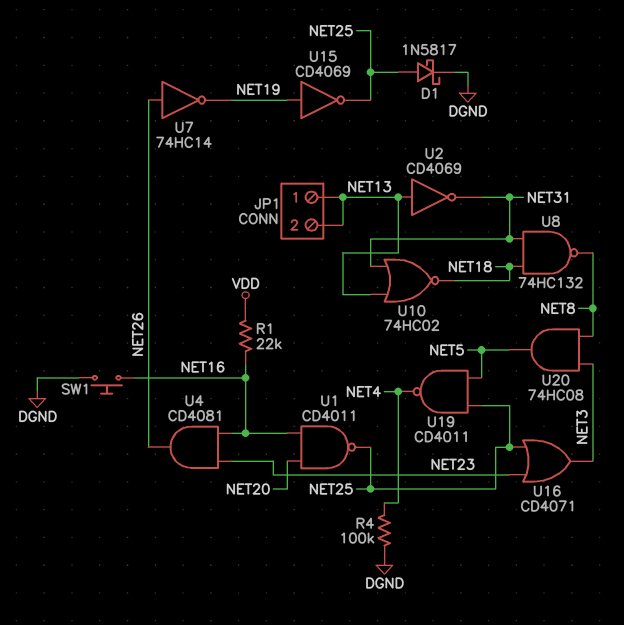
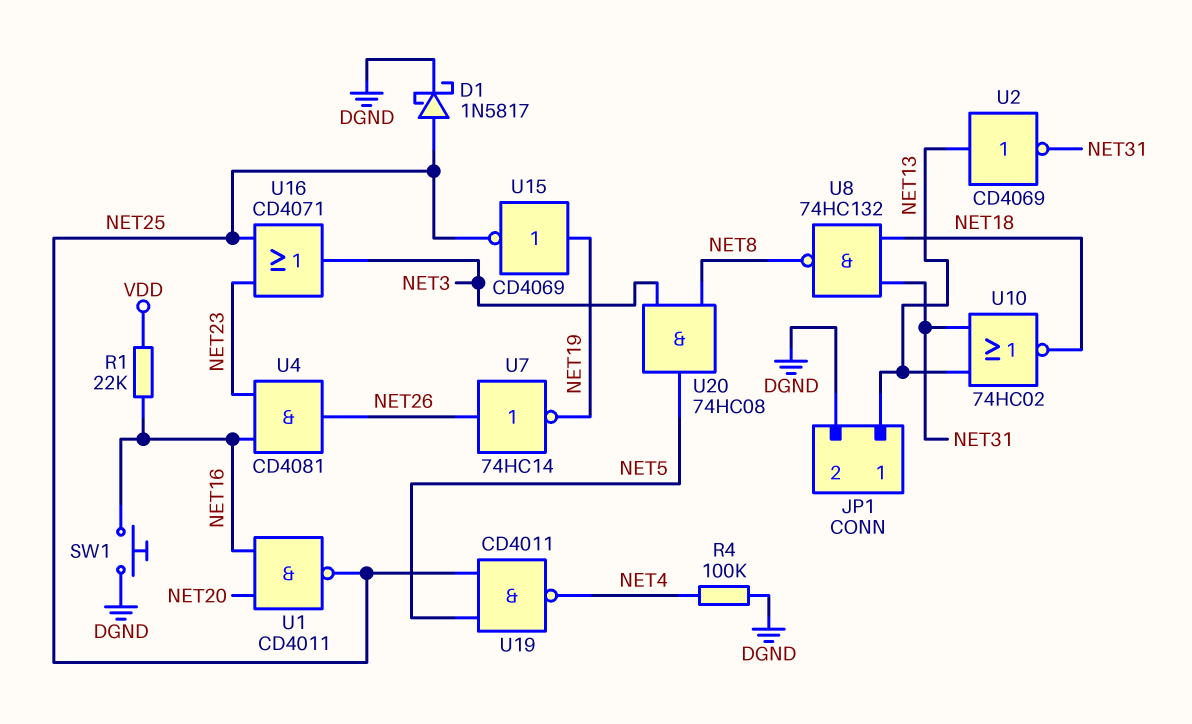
JP1 pin 2: NET13 -> DGND

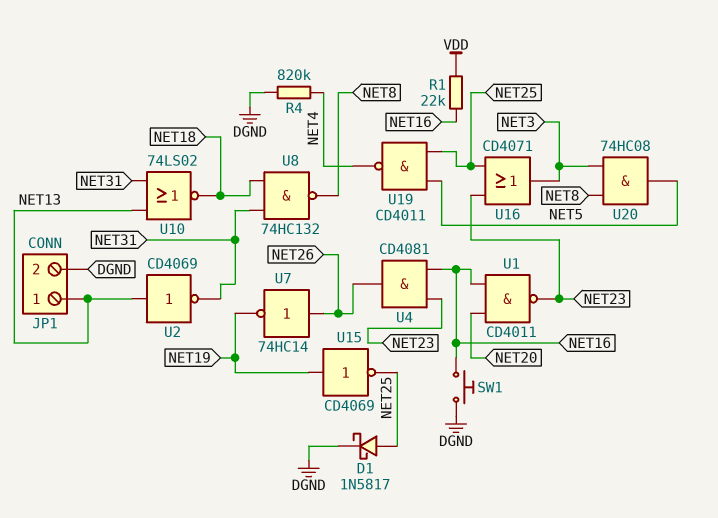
R4: 100k (DGND, NET4) -> 820k (DGND, NET4)
U1: NAND CD4011 (in NET16, in NET20, out NET25) -> NAND CD4011 (in NET16, in NET20, out NET23)
U10: NOR 74HC02 (in NET13, in NET31, out NET18) -> NOR 74LS02 (in NET13, in NET31, out NET18)

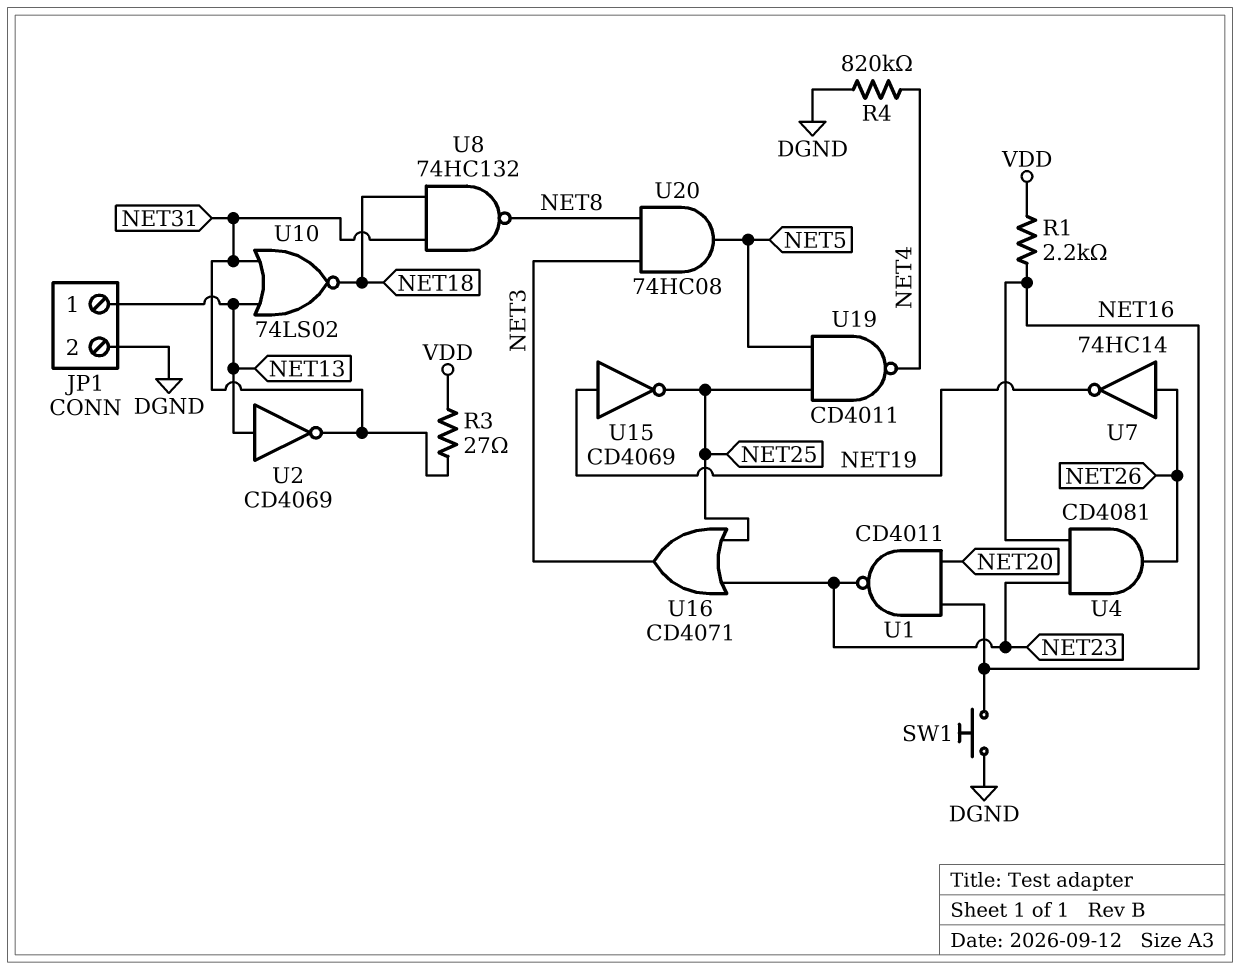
D1: schottky 1N5817 (A NET25, K DGND) -> none
R1: 22k (NET16, VDD) -> 2.2k (NET16, VDD)
R3: none -> 27 (NET31, VDD)

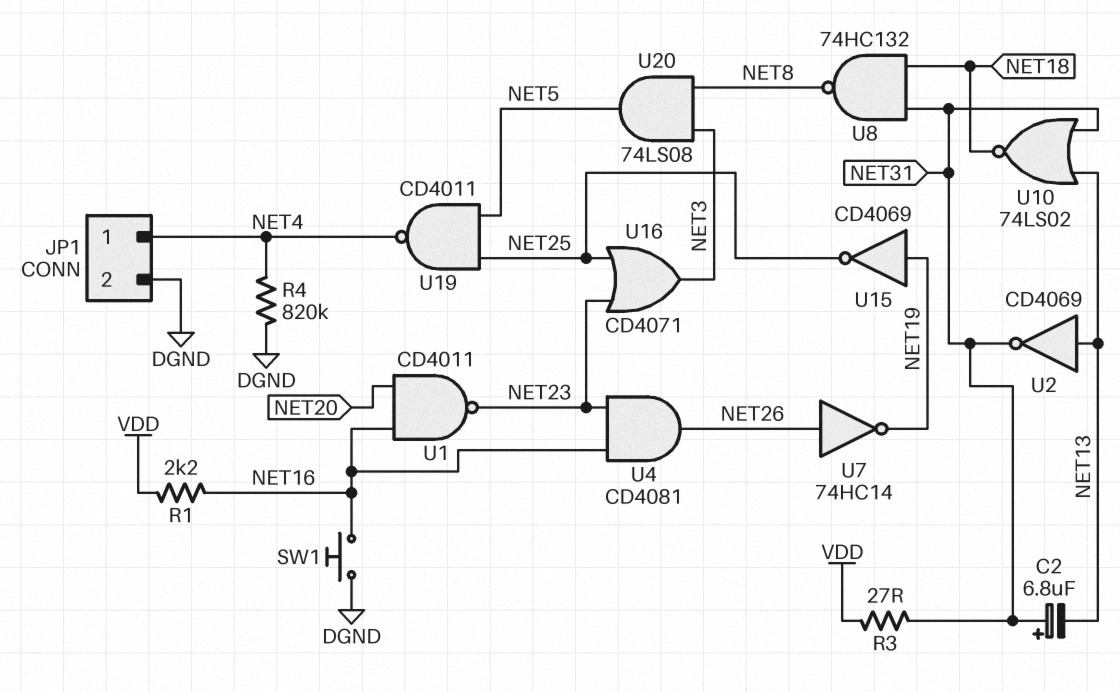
C2: none -> 6.8uF (plus NET31, minus NET13)
JP1 pin 1: NET13 -> NET4
U20: AND 74HC08 (in NET3, in NET8, out NET5) -> AND 74LS08 (in NET3, in NET8, out NET5)

